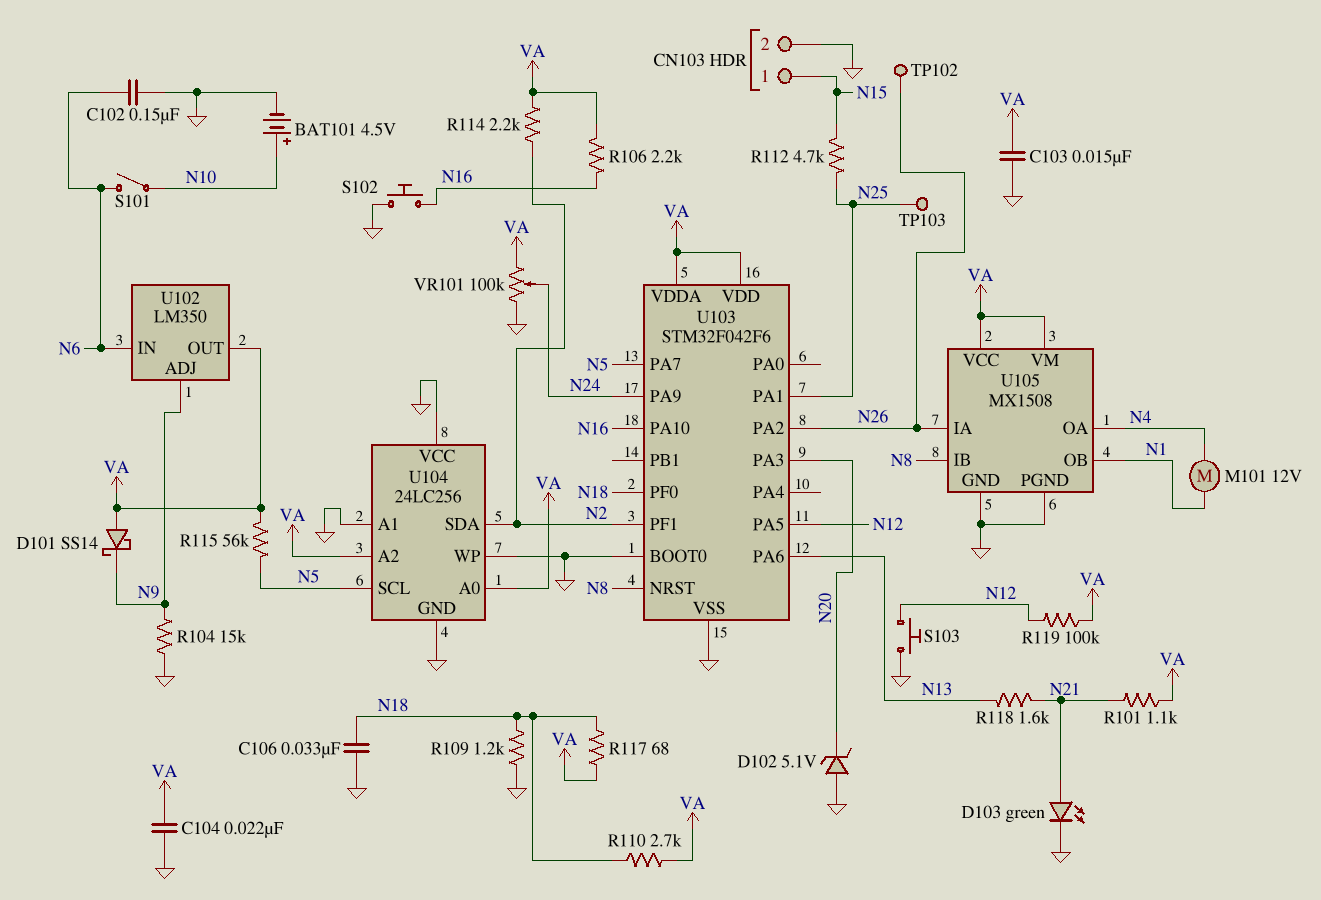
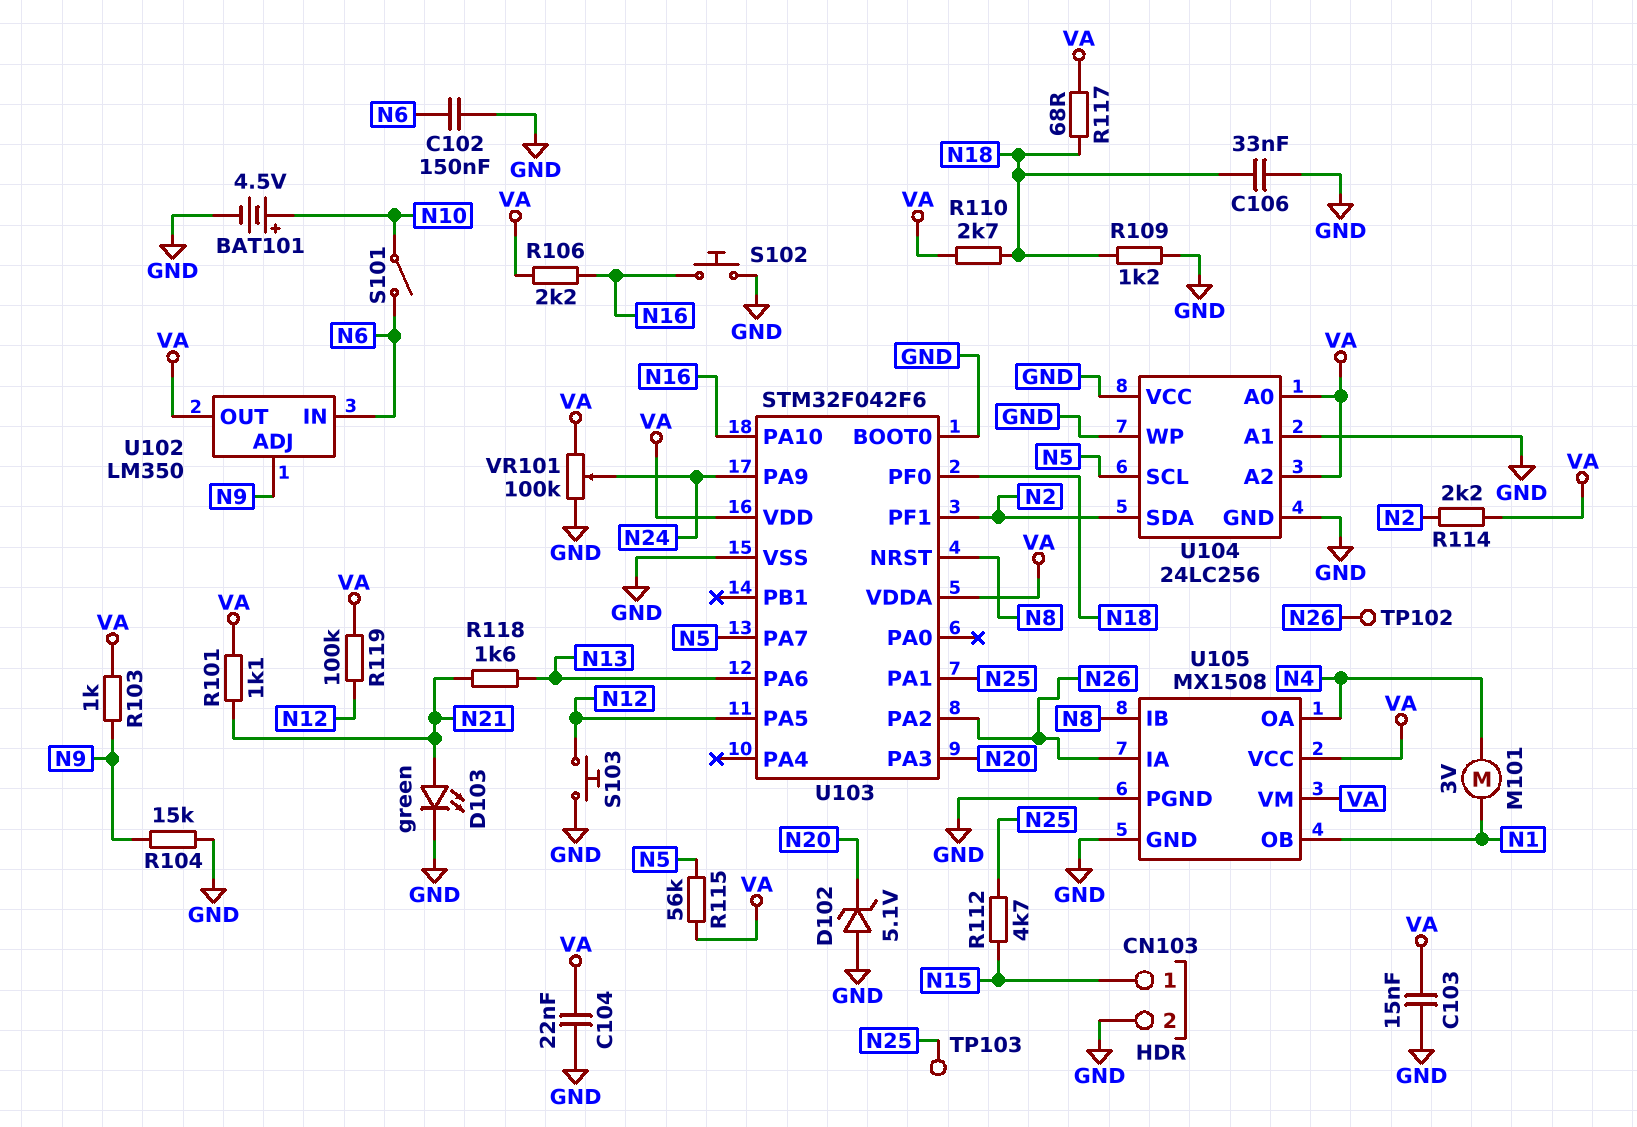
D101: schottky SS14 (A VA, K N9) -> none
M101: motor 12V (N1, N4) -> motor 3V (N1, N4)
R103: none -> 1k (N9, VA)

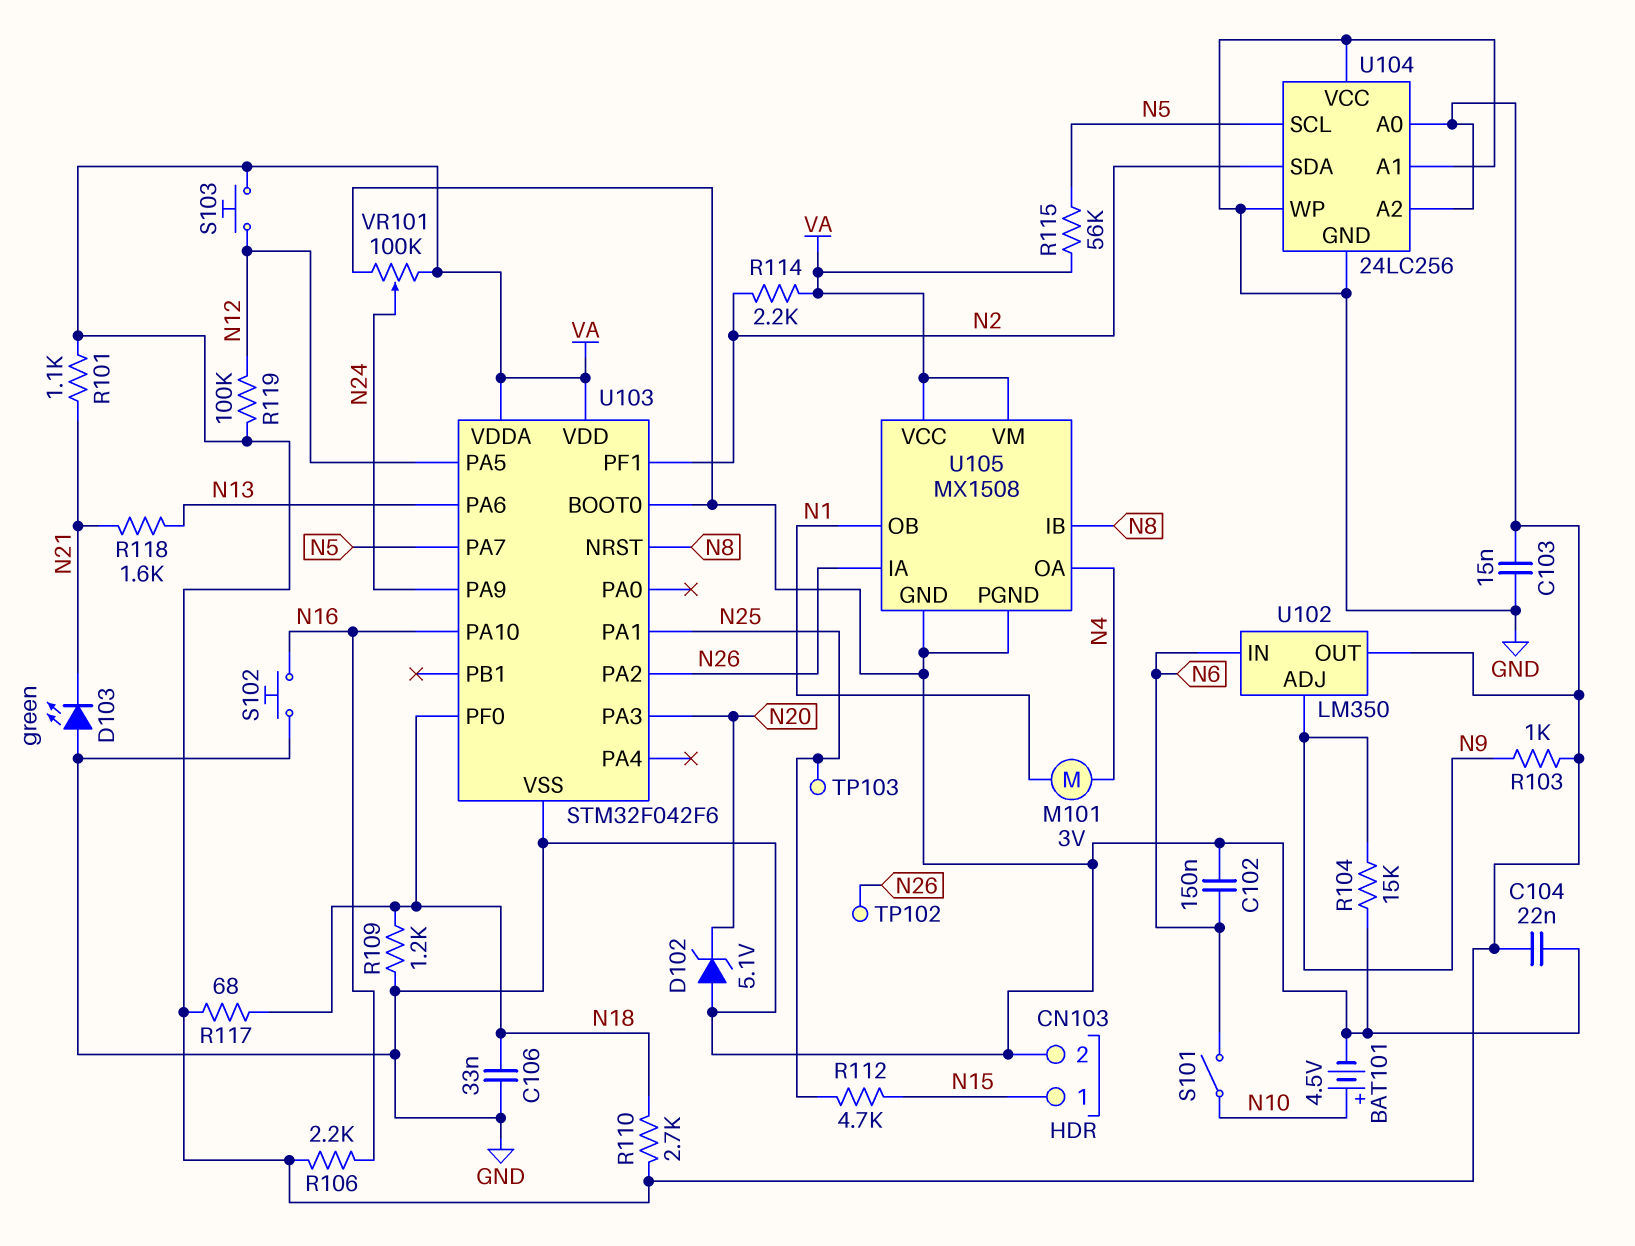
D103: LED green (A N21, K GND) -> LED green (A GND, K N21)
S103: button (GND, N12) -> button (N12, VA)

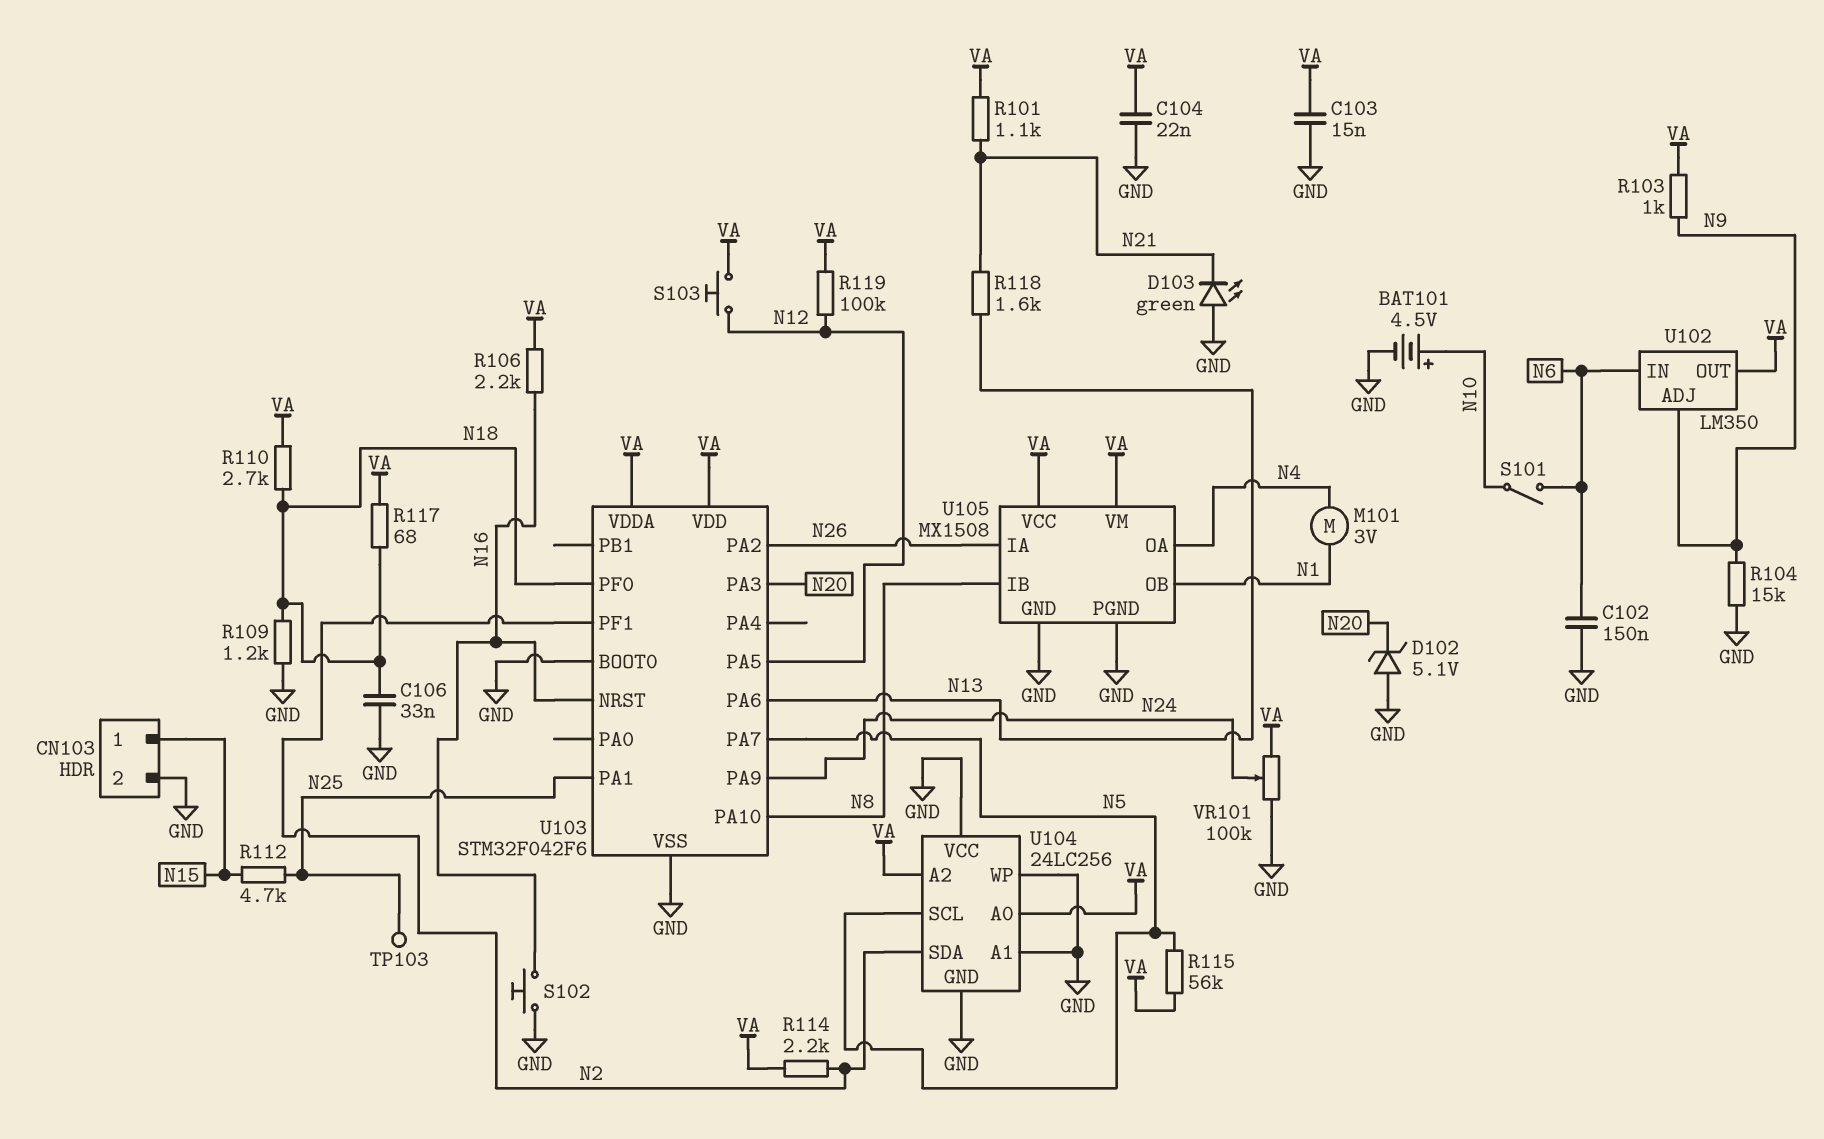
TP102: test point (N26) -> none
U103 pin NRST: N8 -> N16
U103 pin PA10: N16 -> N8

